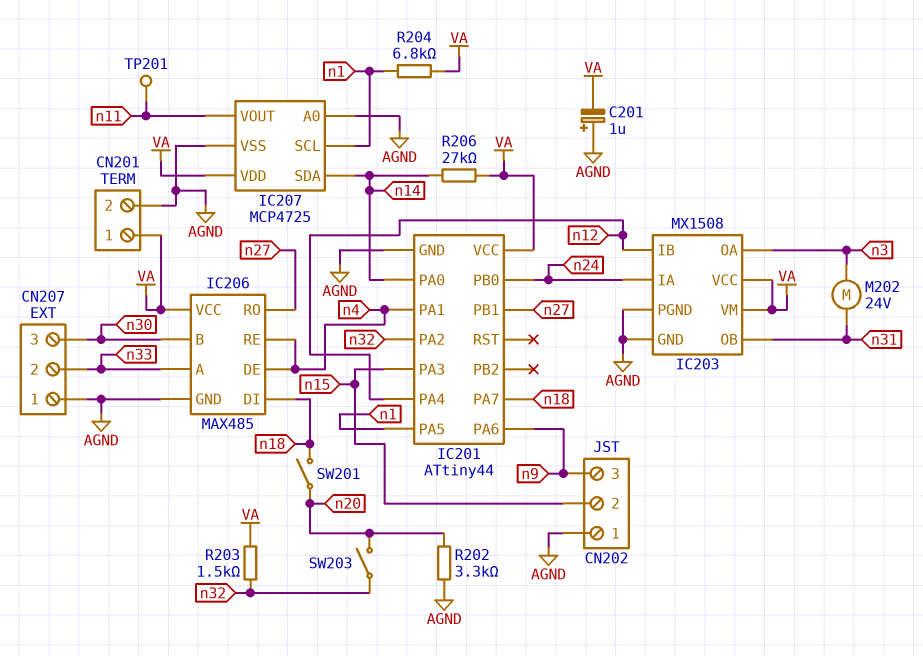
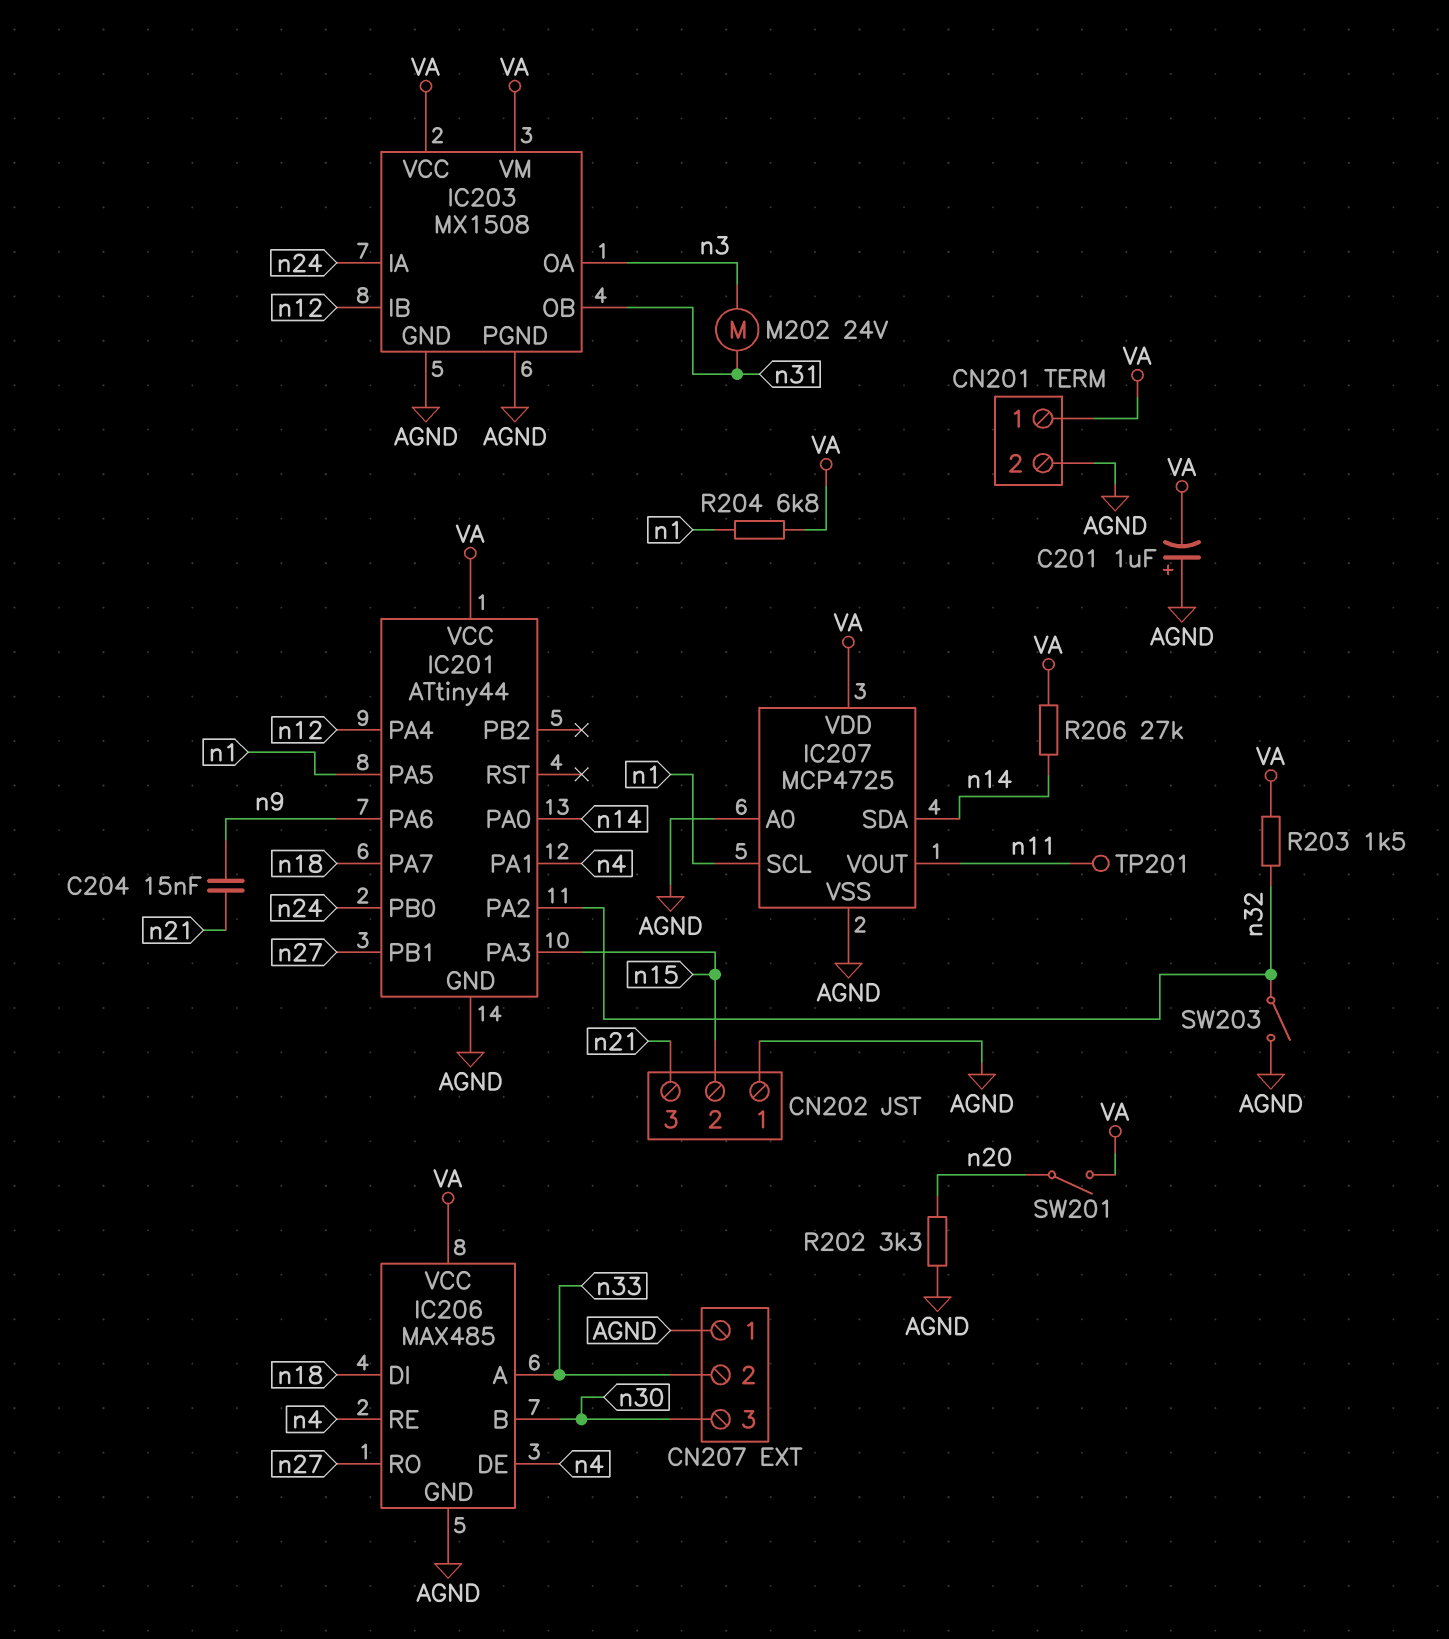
C204: none -> 15nF (n9, n21)
CN202 pin 3: n9 -> n21
SW201: switch (n18, n20) -> switch (VA, n20)
SW203: switch (n20, n32) -> switch (AGND, n32)

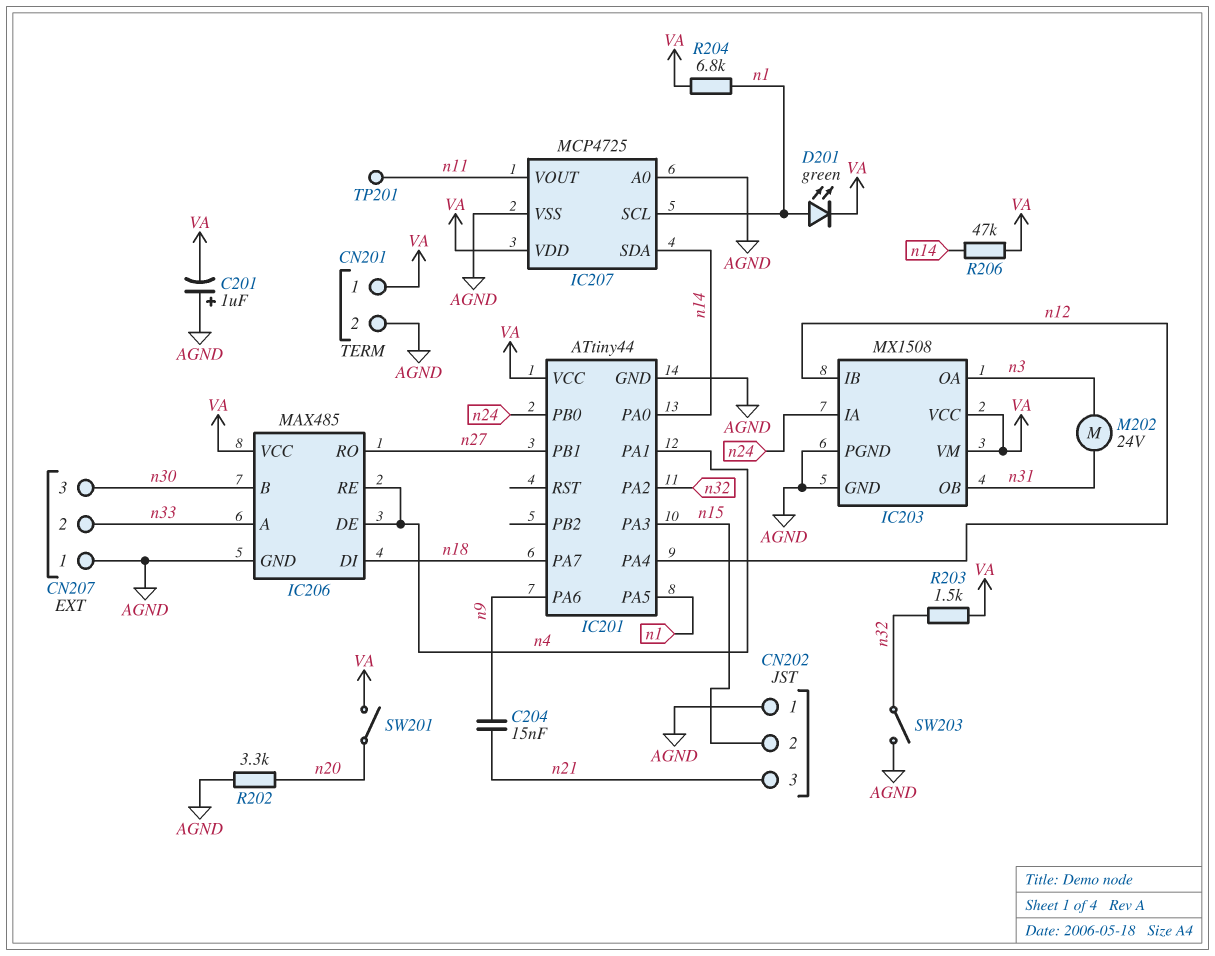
D201: none -> LED green (A n1, K VA)
R206: 27k (VA, n14) -> 47k (VA, n14)

